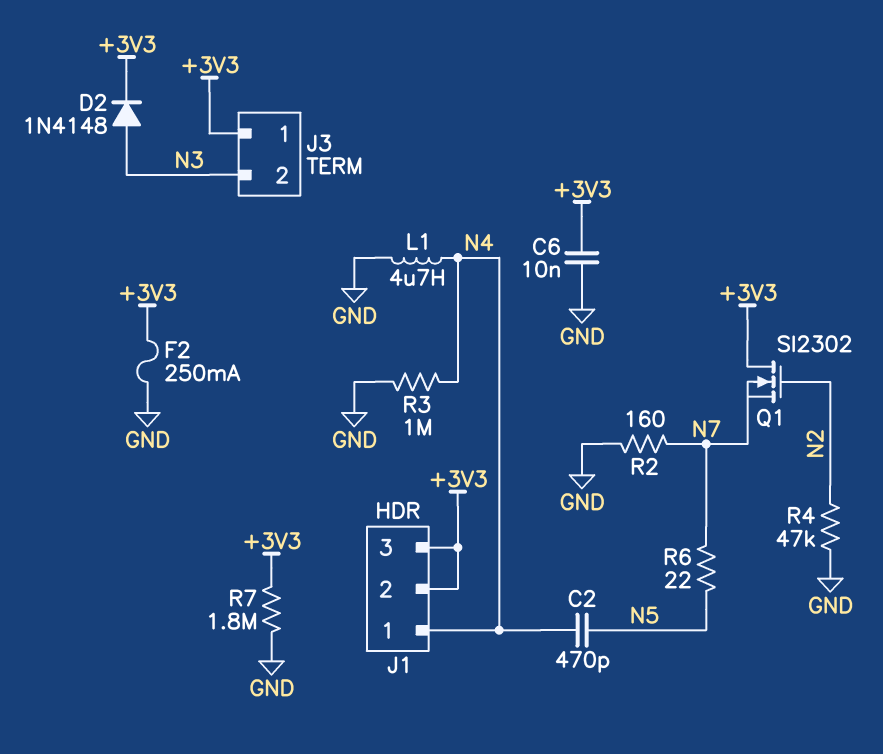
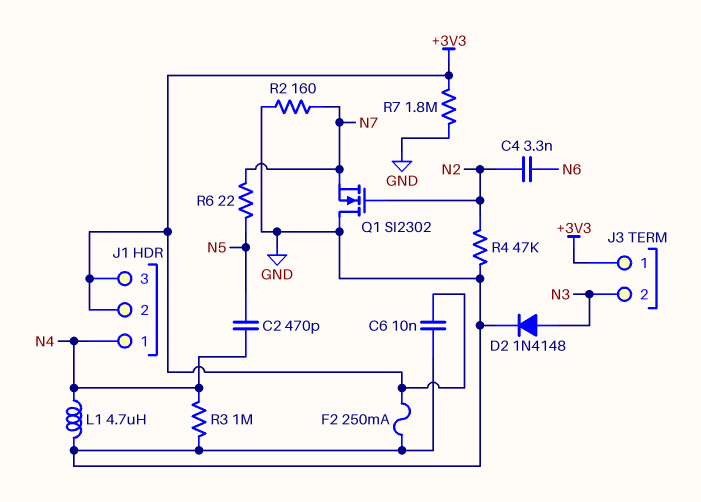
C4: none -> 3.3nF (N2, N6)
D2: diode 1N4148 (A N3, K +3V3) -> diode 1N4148 (A N3, K GND)
Q1: NMOS SI2302 (G N2, D +3V3, S N7) -> NMOS SI2302 (G N2, D GND, S N7)

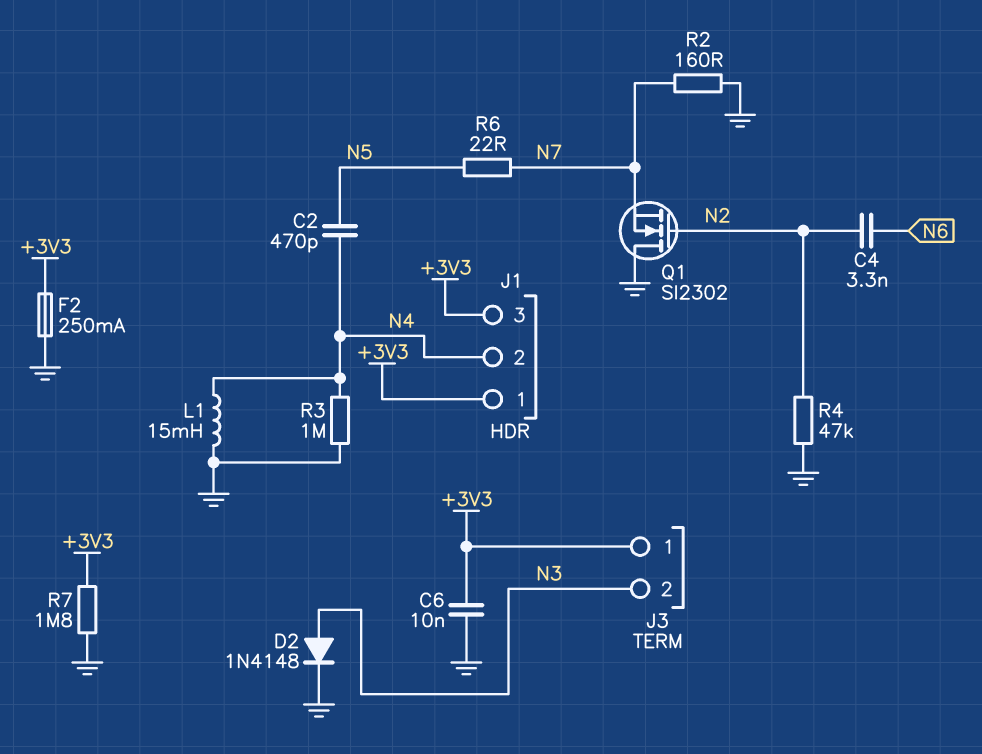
J1 pin 1: N4 -> +3V3
J1 pin 2: +3V3 -> N4
L1: 4.7uH (GND, N4) -> 15mH (GND, N4)

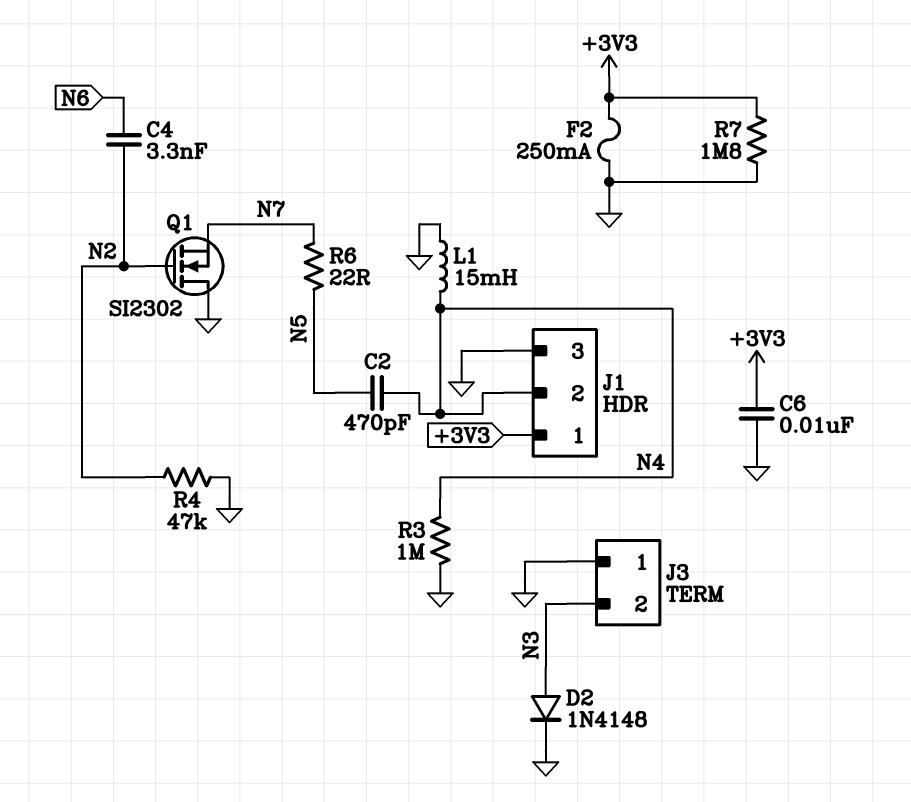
J1 pin 3: +3V3 -> GND
J3 pin 1: +3V3 -> GND
R2: 160 (GND, N7) -> none

